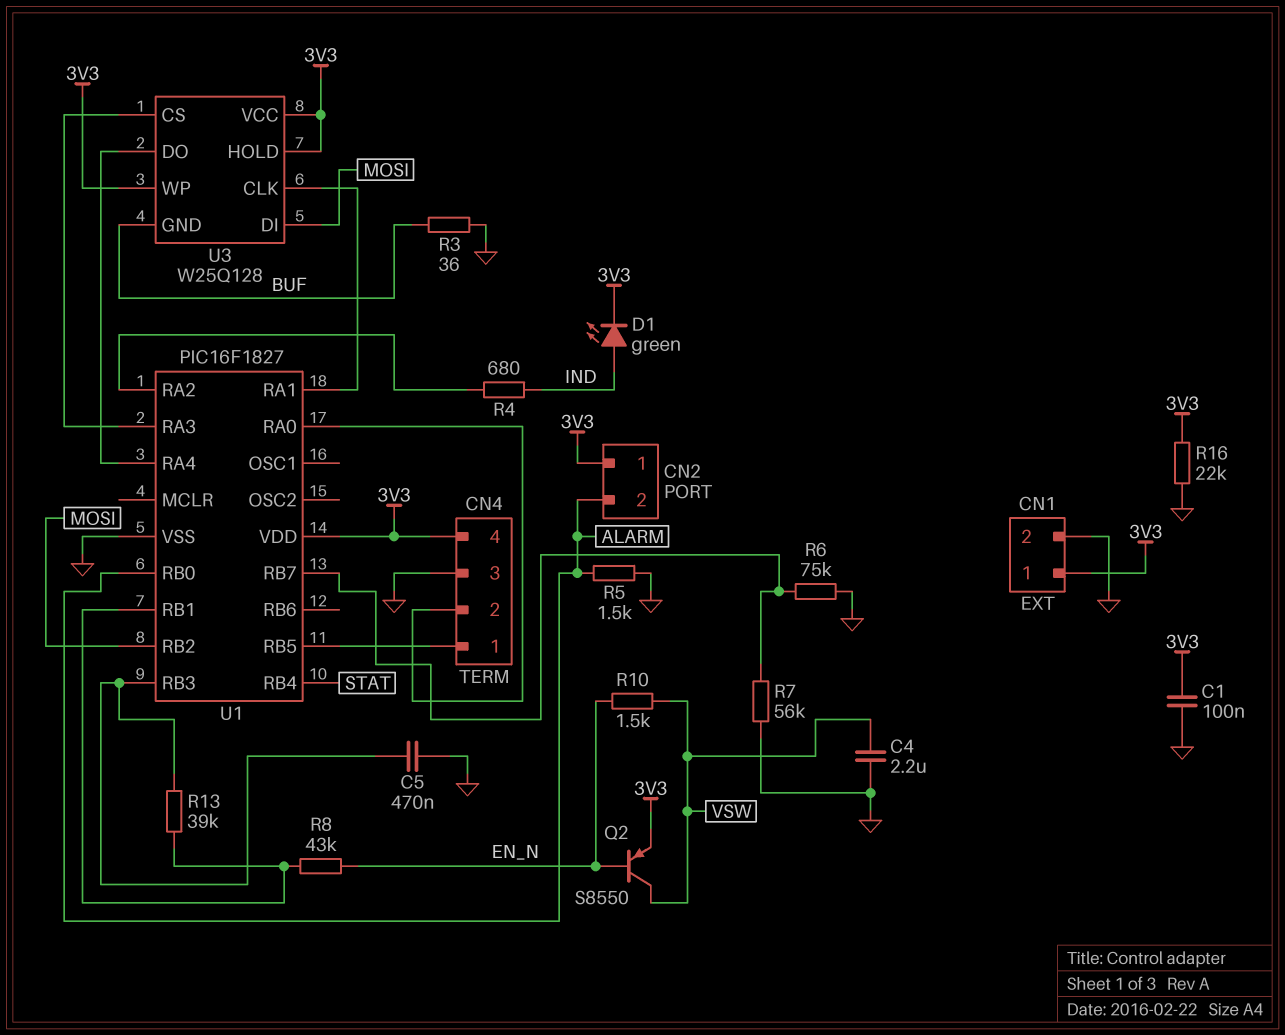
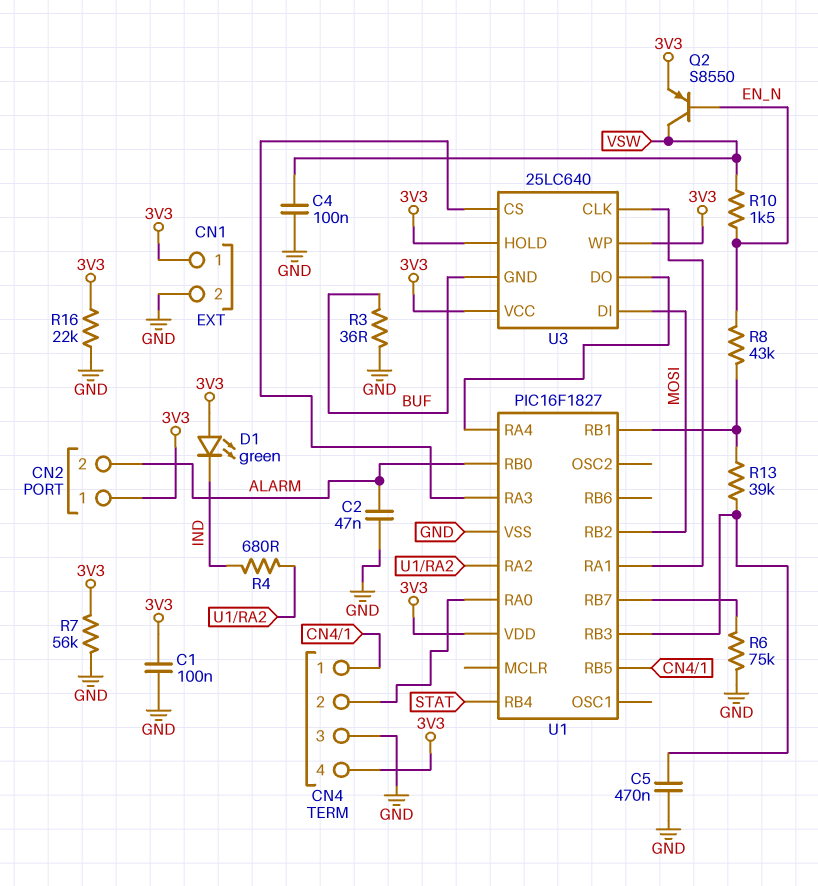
C2: none -> 47nF (ALARM, GND)
C4: 2.2uF (GND, VSW) -> 100nF (GND, VSW)
D1: LED green (A IND, K 3V3) -> LED green (A 3V3, K IND)
R5: 1.5k (ALARM, GND) -> none
R7: 56k (GND, U1/RB7) -> 56k (3V3, GND)
U3: W25Q128 -> 25LC640

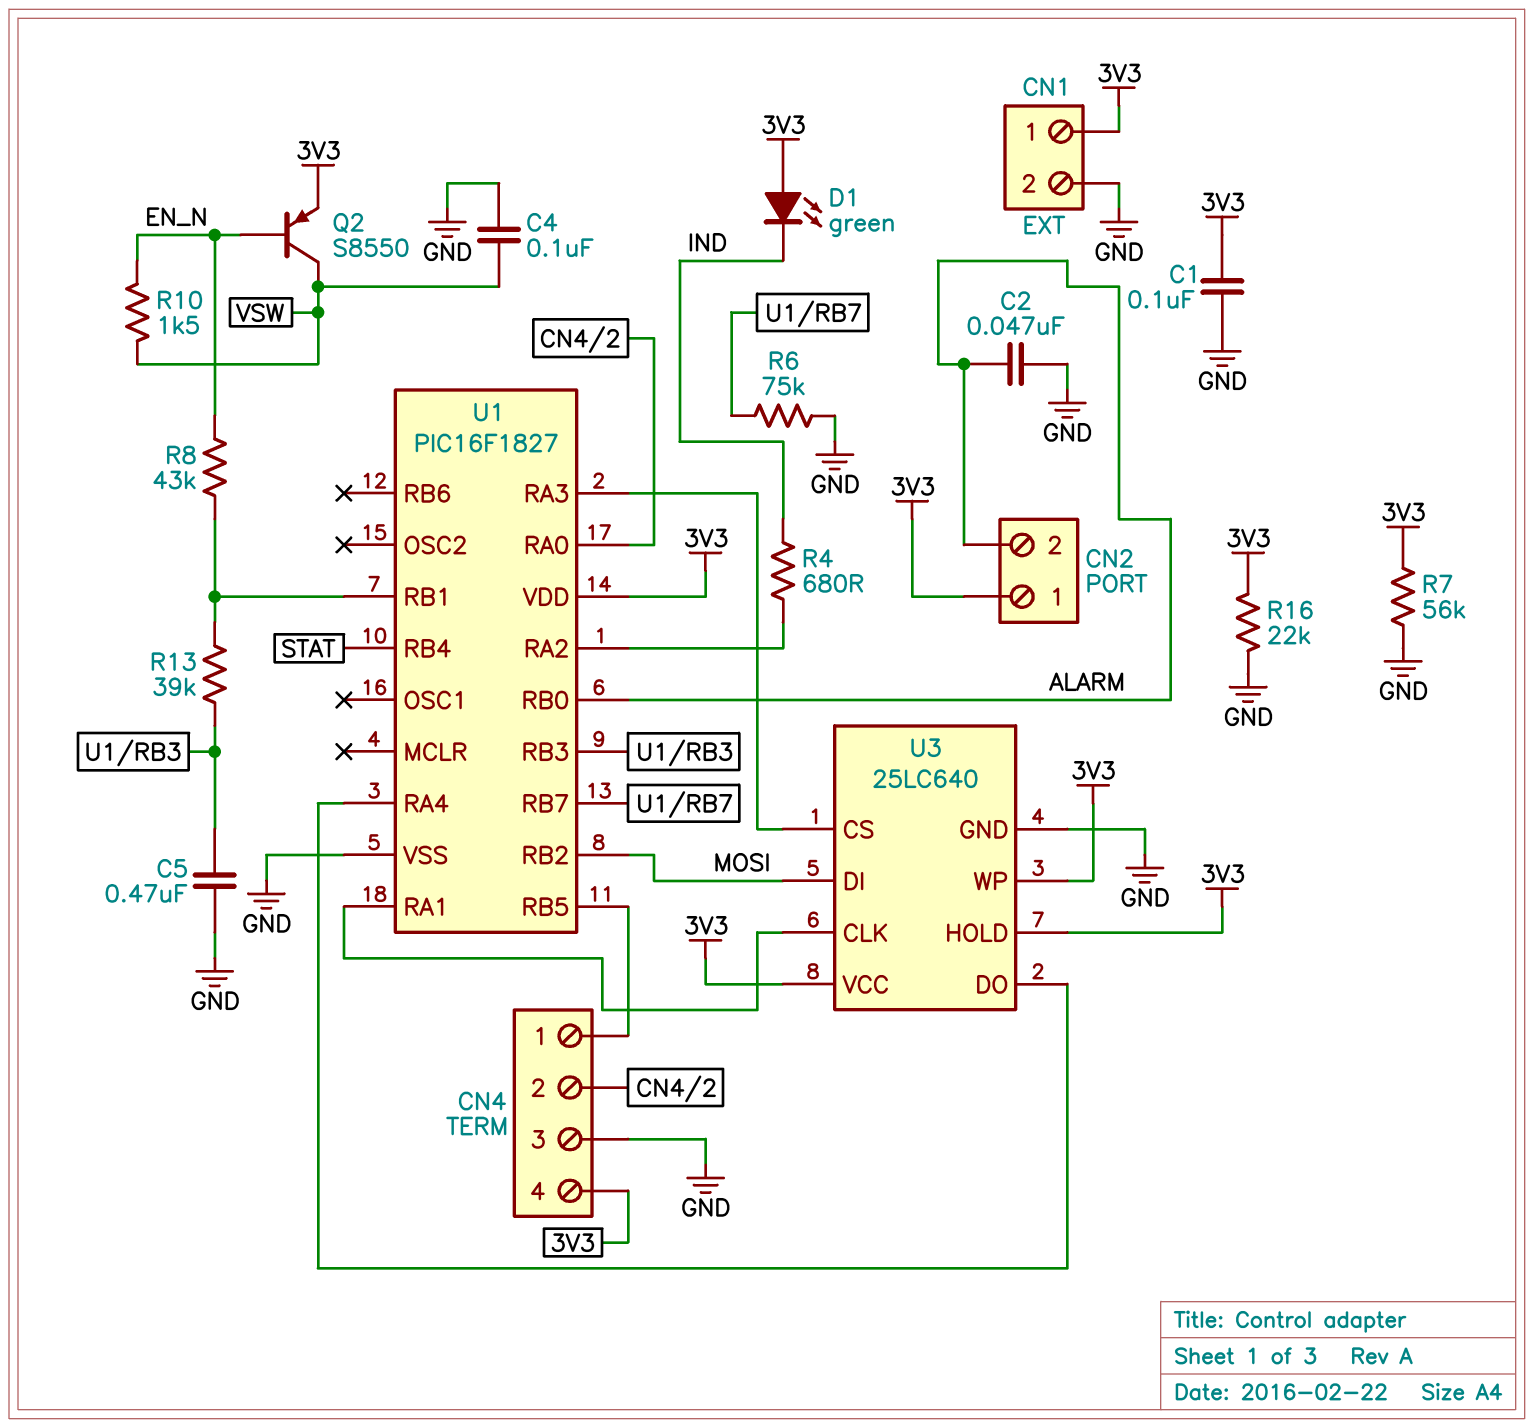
R3: 36 (BUF, GND) -> none
U3 pin GND: BUF -> GND

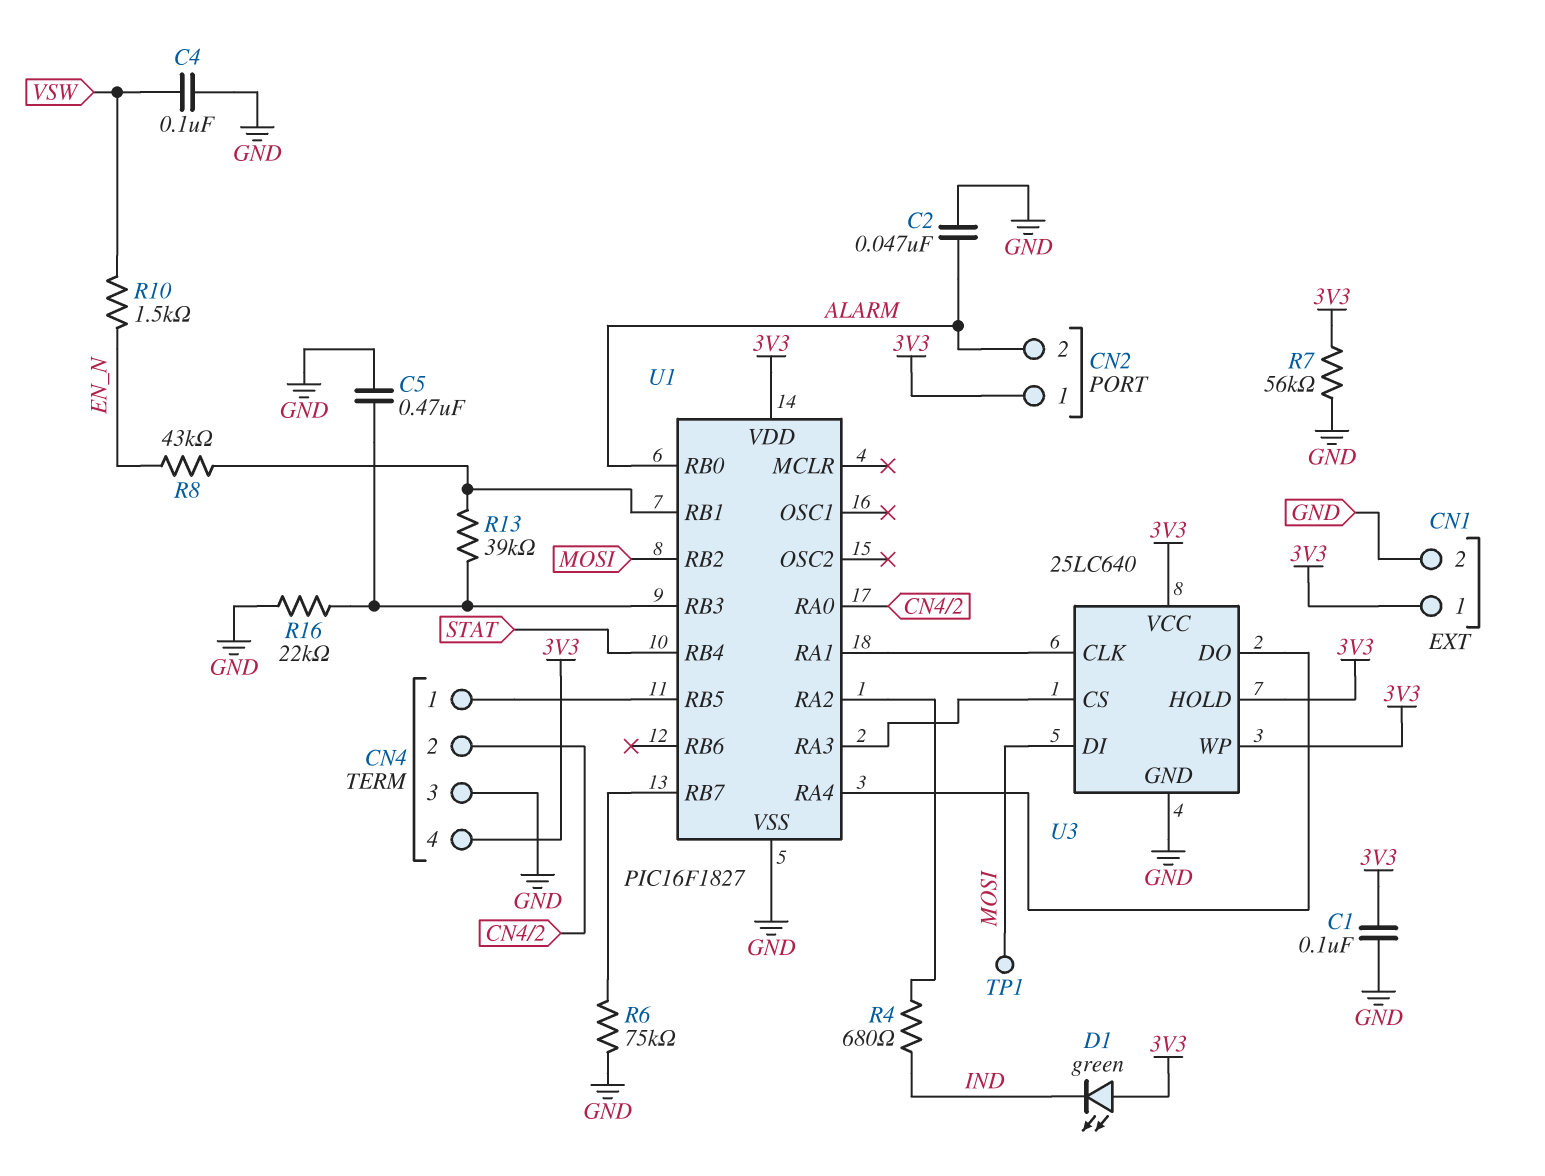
Q2: PNP S8550 (B EN_N, C VSW, E 3V3) -> none
R16: 22k (3V3, GND) -> 22k (GND, U1/RB3)
TP1: none -> test point (MOSI)

